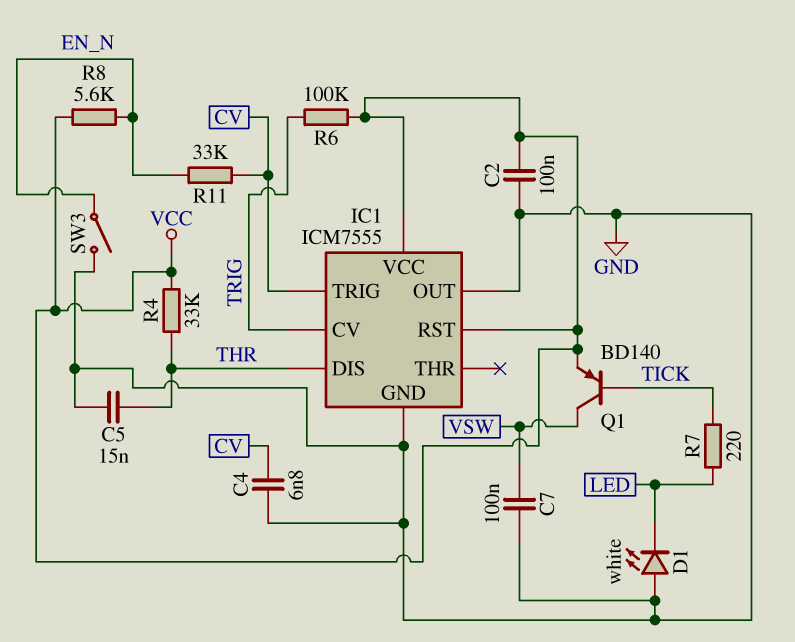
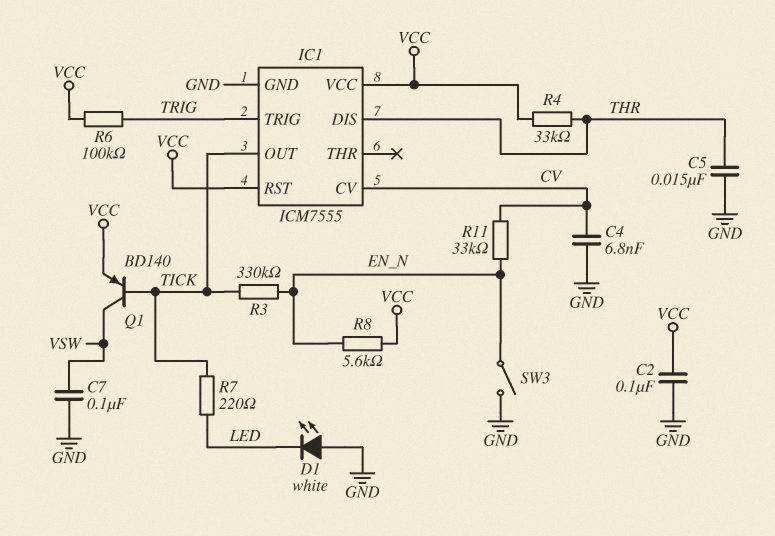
IC1 pin CV: TRIG -> CV
IC1 pin OUT: GND -> TICK
IC1 pin TRIG: CV -> TRIG
R3: none -> 330k (EN_N, TICK)

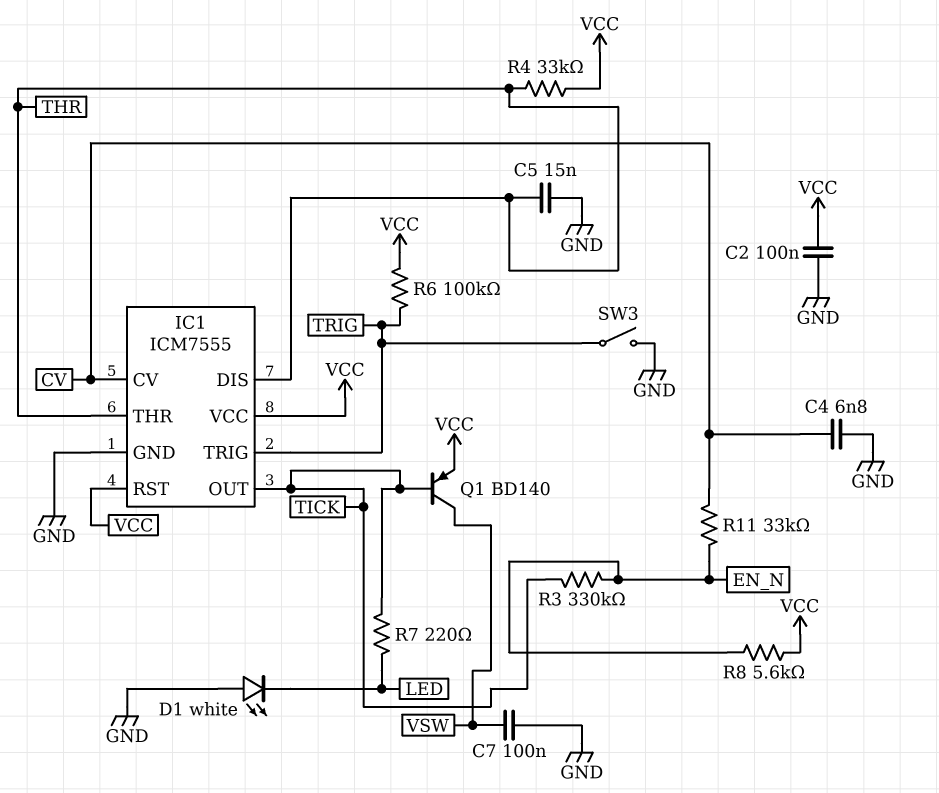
IC1 pin THR: none -> THR
SW3: switch (EN_N, GND) -> switch (GND, TRIG)

